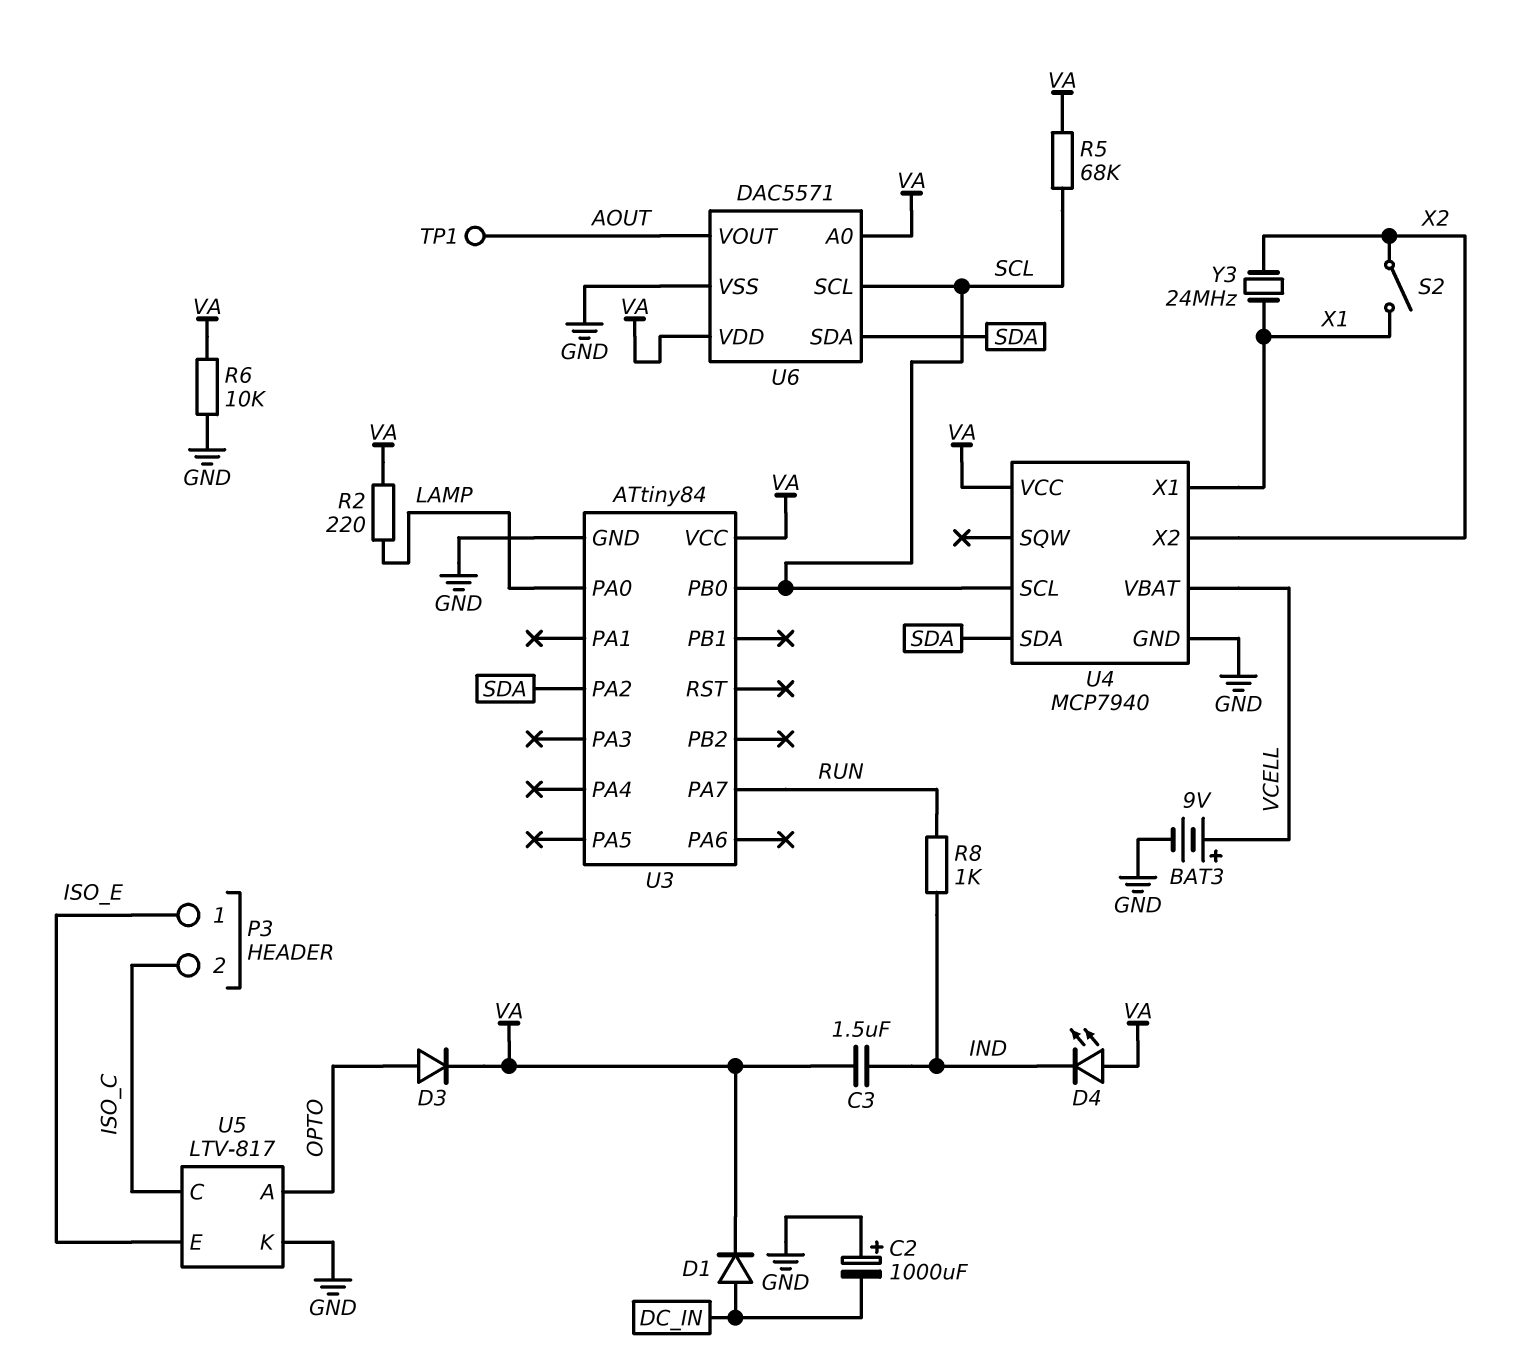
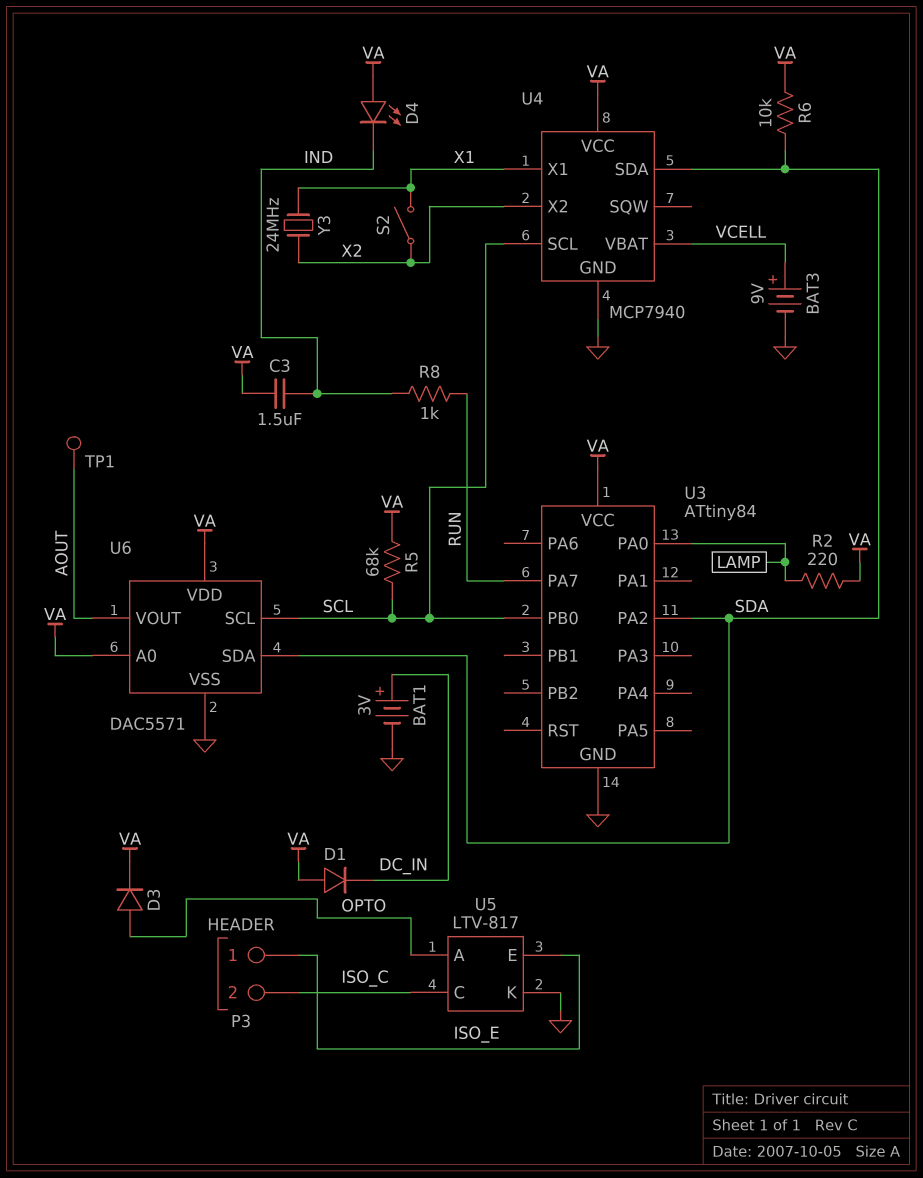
BAT1: none -> 3V (plus DC_IN, minus GND)
C2: 1000uF (plus GND, minus DC_IN) -> none
D1: diode (A DC_IN, K VA) -> diode (A VA, K DC_IN)
R6: 10k (GND, VA) -> 10k (SDA, VA)

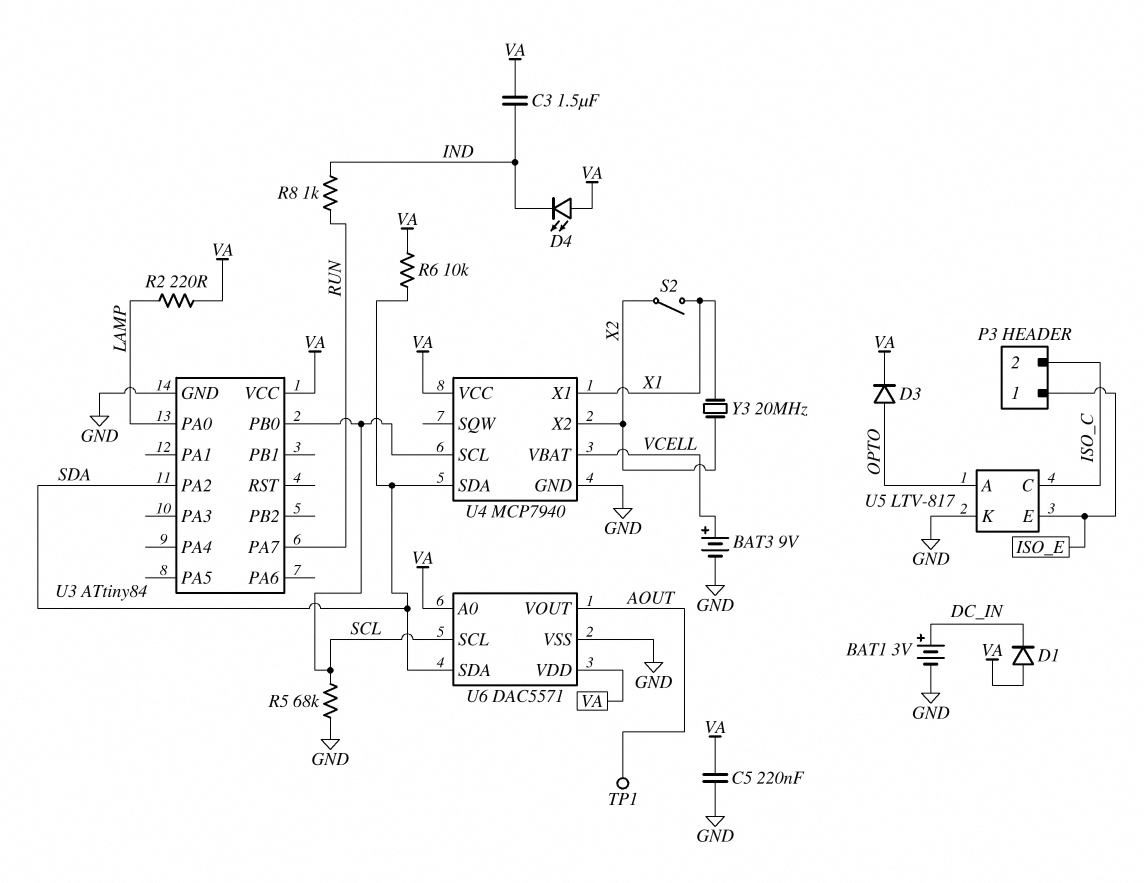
C5: none -> 220nF (GND, VA)
R5: 68k (SCL, VA) -> 68k (GND, SCL)
Y3: 24MHz (X1, X2) -> 20MHz (X1, X2)

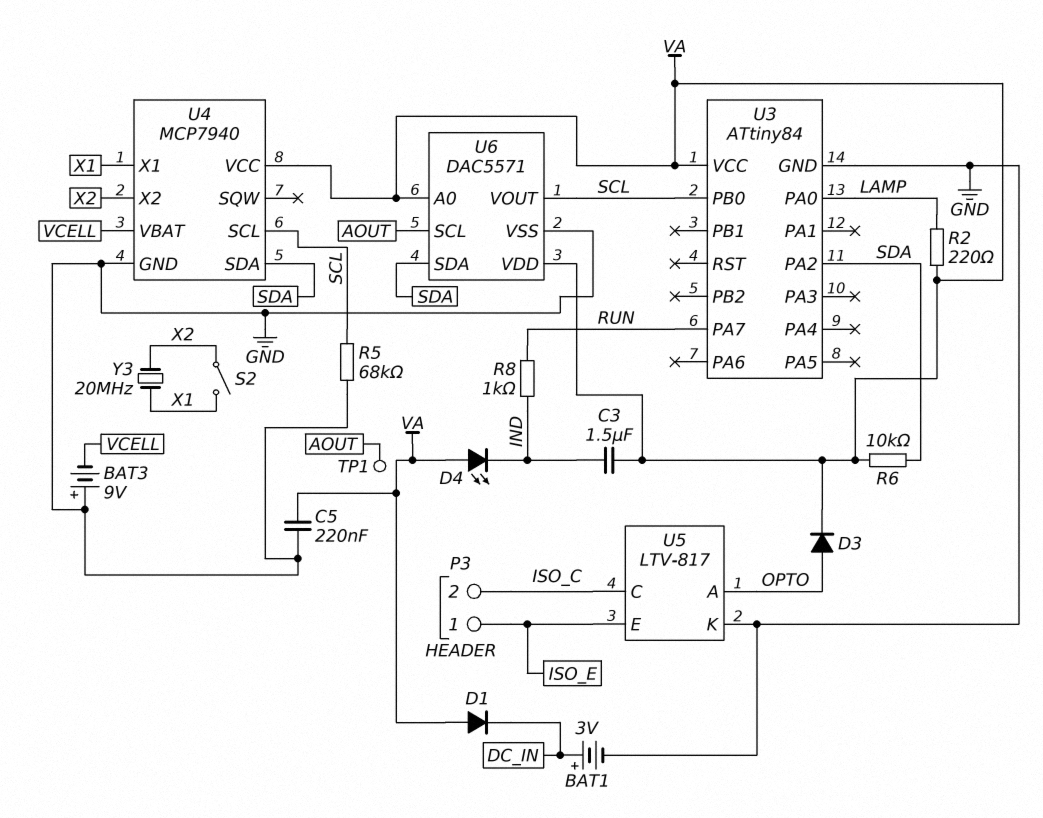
BAT3: 9V (plus VCELL, minus GND) -> 9V (plus GND, minus VCELL)
U6 pin SCL: SCL -> AOUT
U6 pin VOUT: AOUT -> SCL

